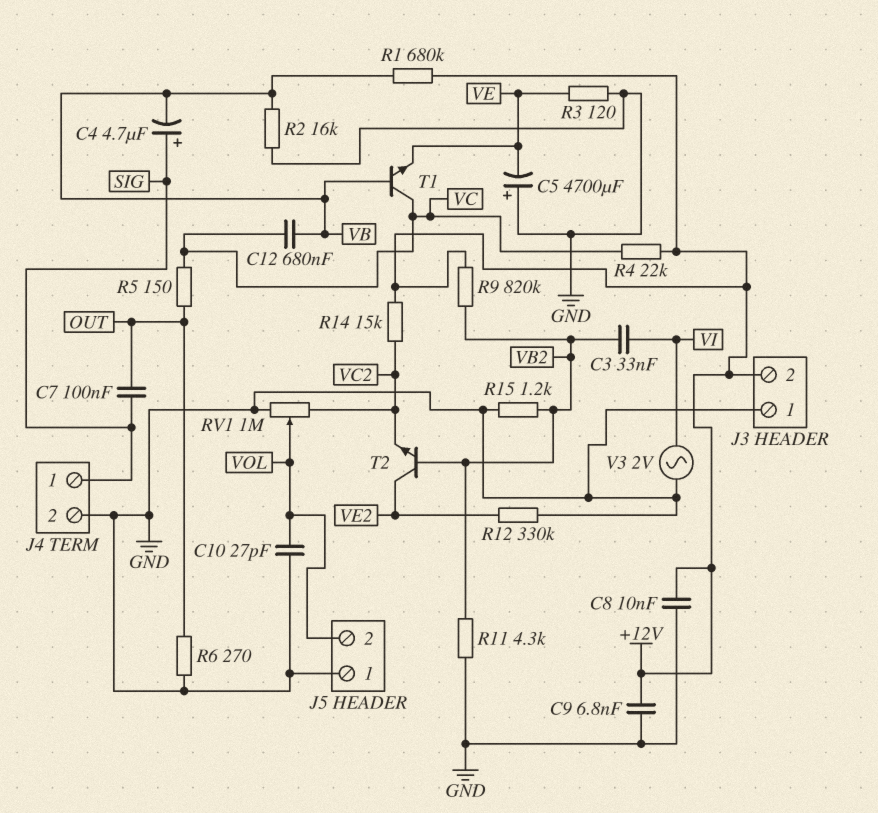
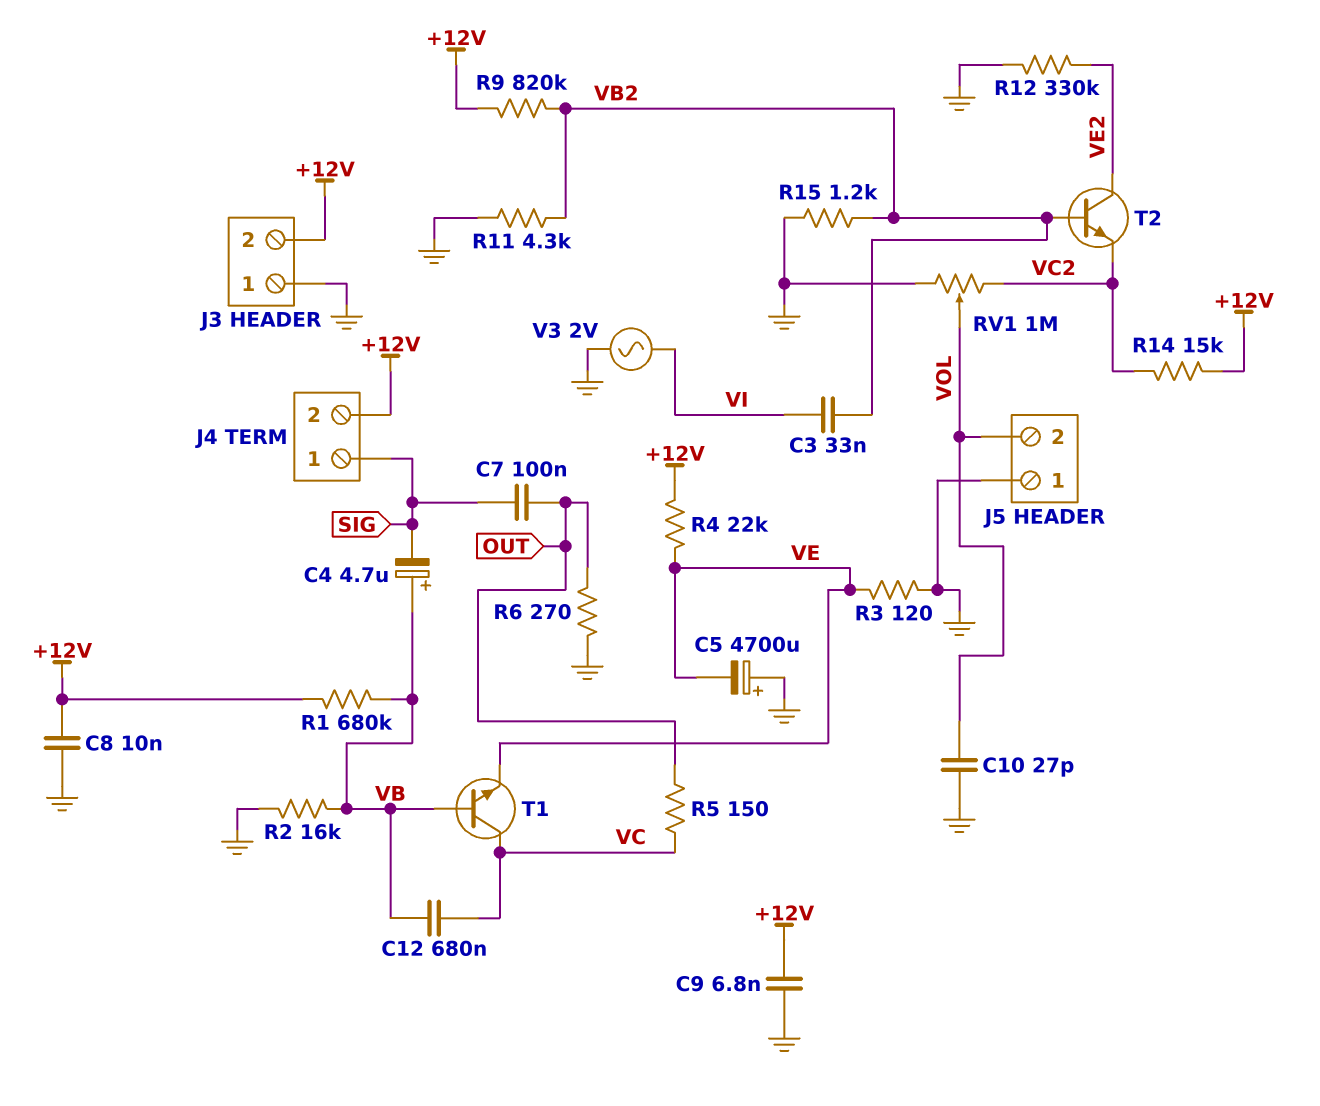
C4: 4.7uF (plus SIG, minus VB) -> 4.7uF (plus VB, minus SIG)
J4 pin 2: GND -> +12V
R4: 22k (+12V, VC) -> 22k (+12V, VE)

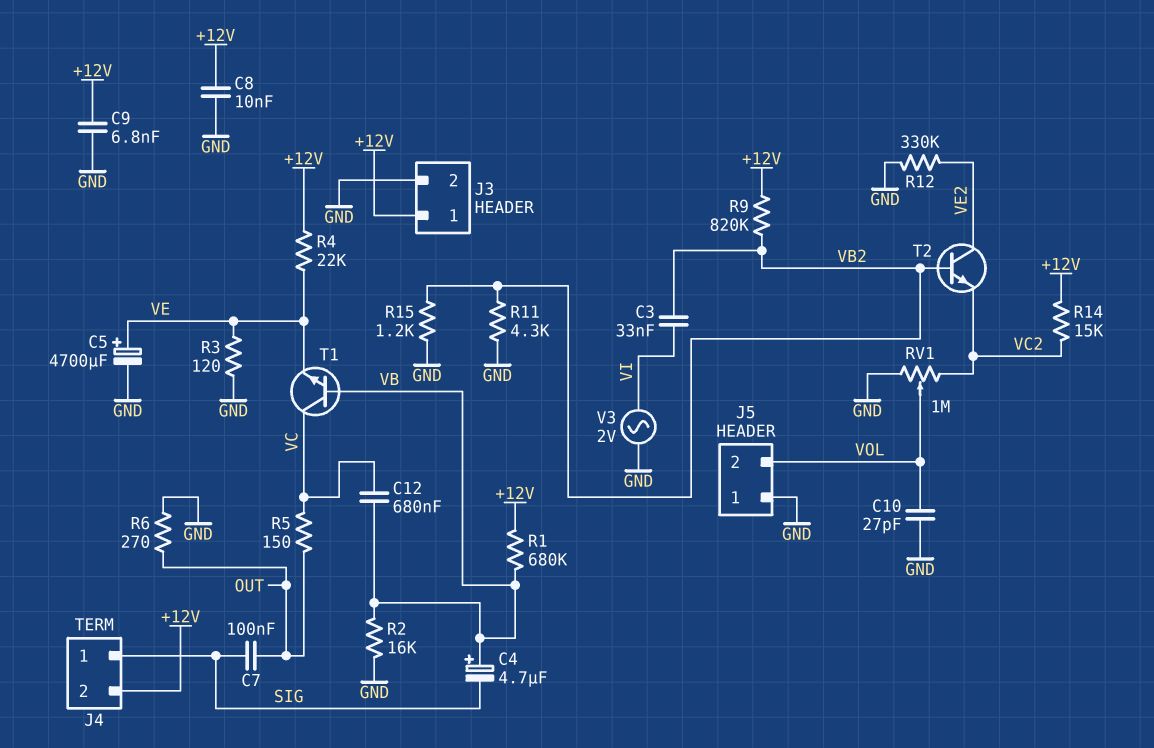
C5: 4700uF (plus GND, minus VE) -> 4700uF (plus VE, minus GND)
J3 pin 1: GND -> +12V
J3 pin 2: +12V -> GND

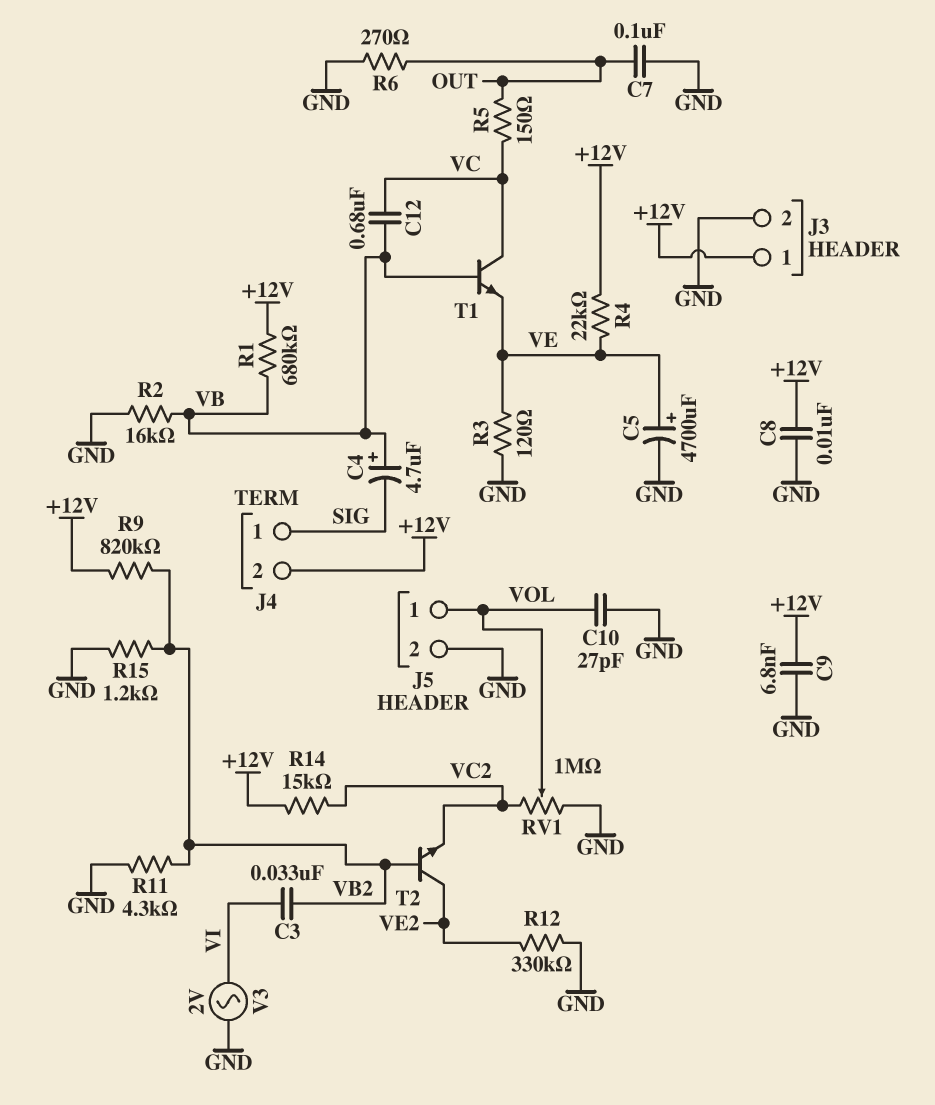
C7: 100nF (OUT, SIG) -> 100nF (GND, OUT)
J5 pin 1: GND -> VOL
J5 pin 2: VOL -> GND

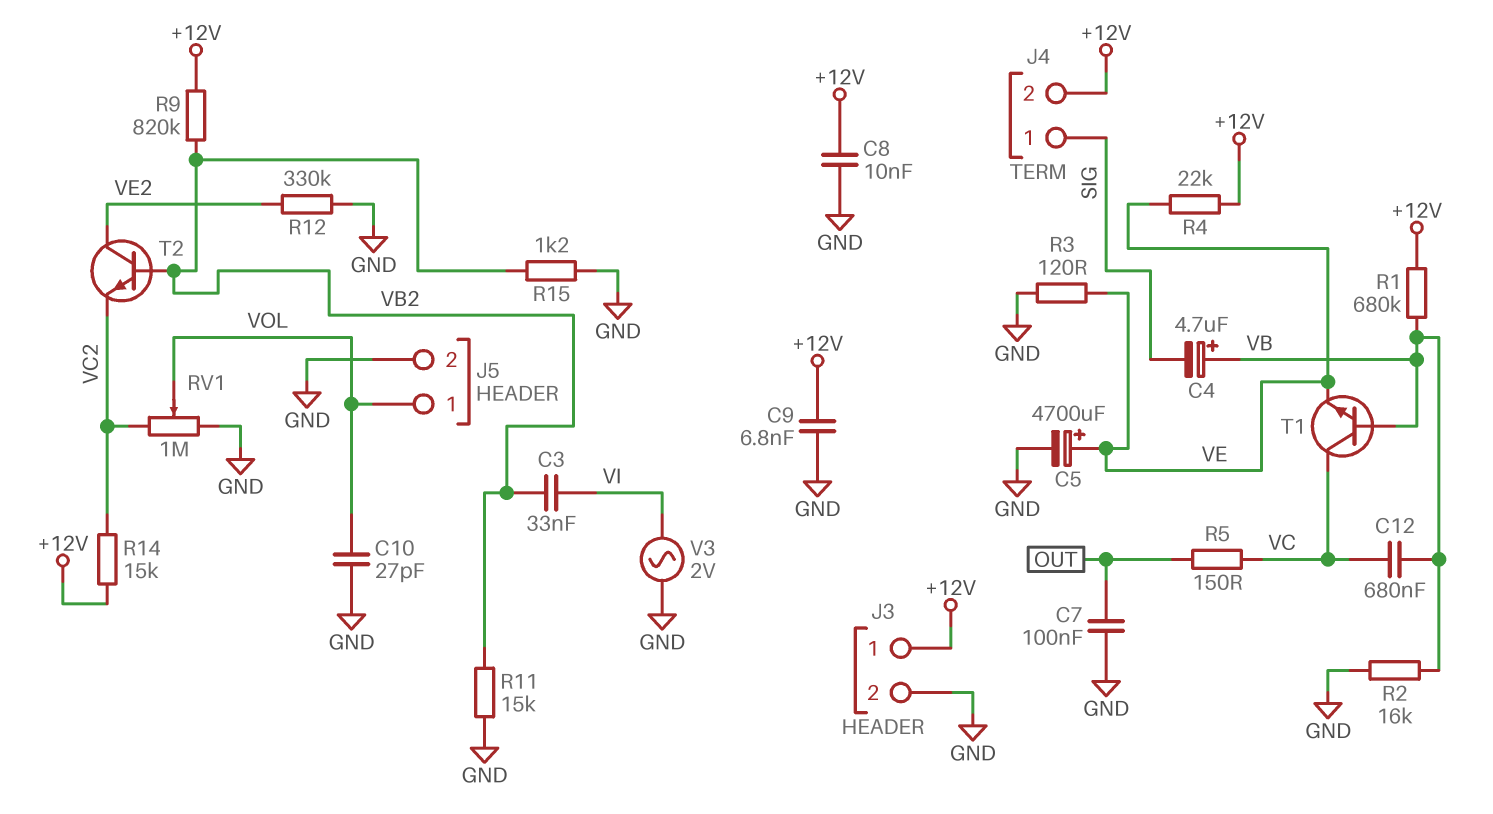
R6: 270 (GND, OUT) -> none
R11: 4.3k (GND, VB2) -> 15k (GND, VB2)

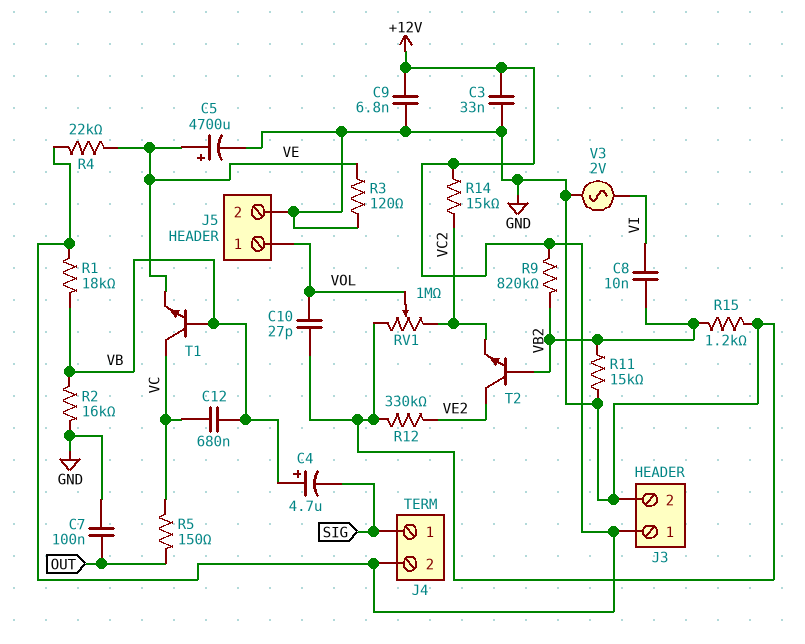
C3: 33nF (VB2, VI) -> 33nF (+12V, GND)
C8: 10nF (+12V, GND) -> 10nF (VB2, VI)
R1: 680k (+12V, VB) -> 18k (+12V, VB)

